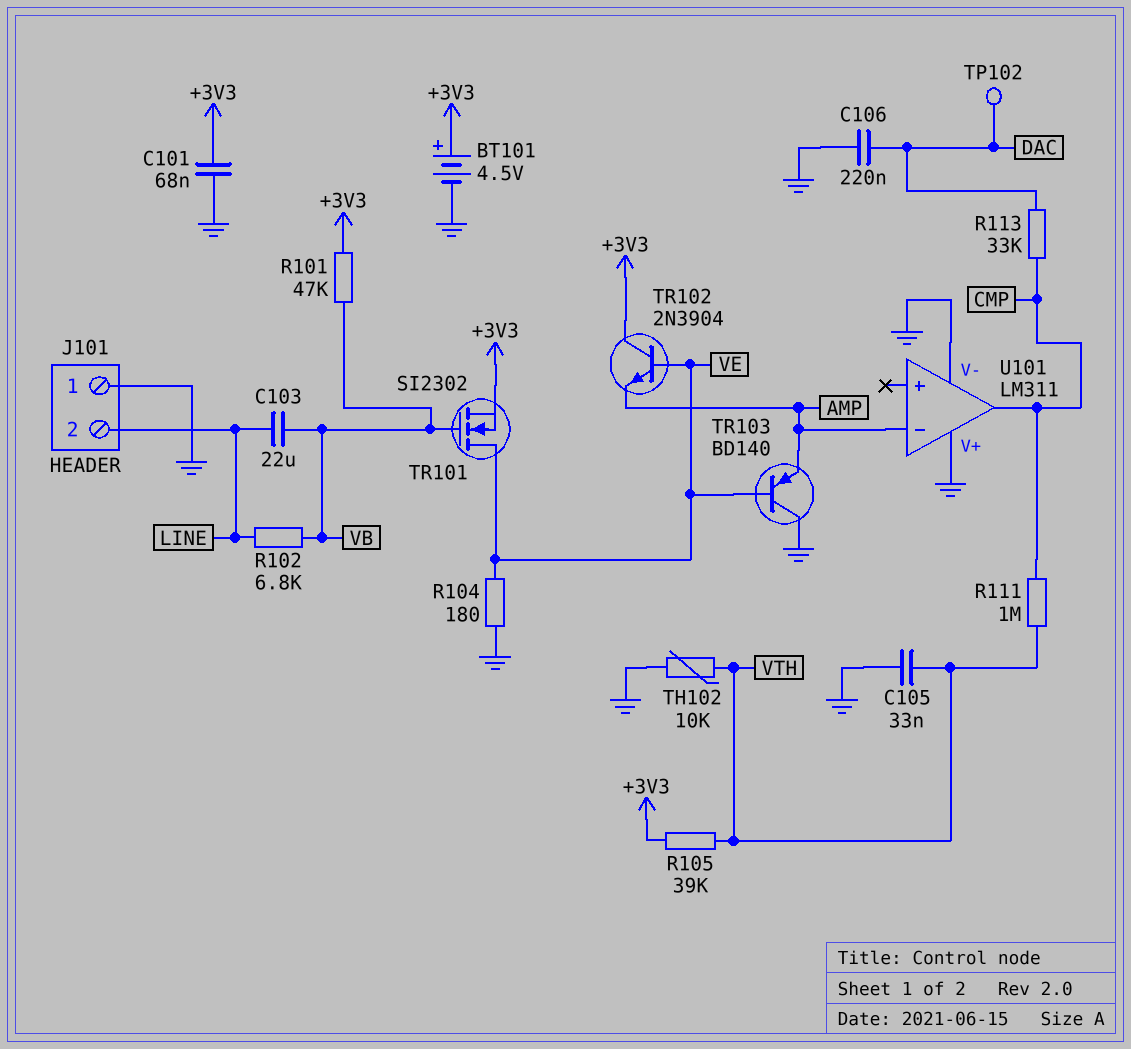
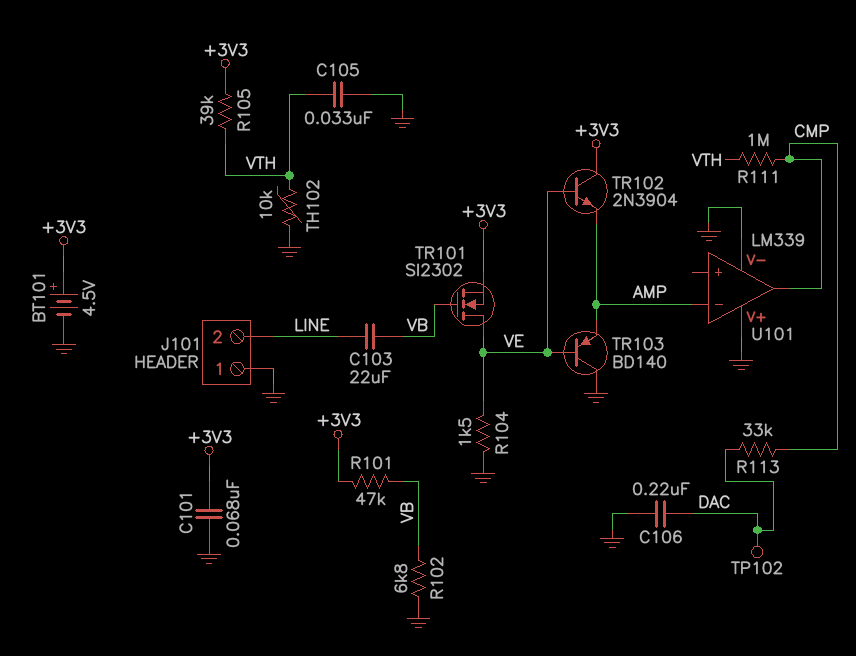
R102: 6.8k (LINE, VB) -> 6.8k (GND, VB)
R104: 180 (GND, VE) -> 1.5k (GND, VE)
U101: LM311 -> LM339

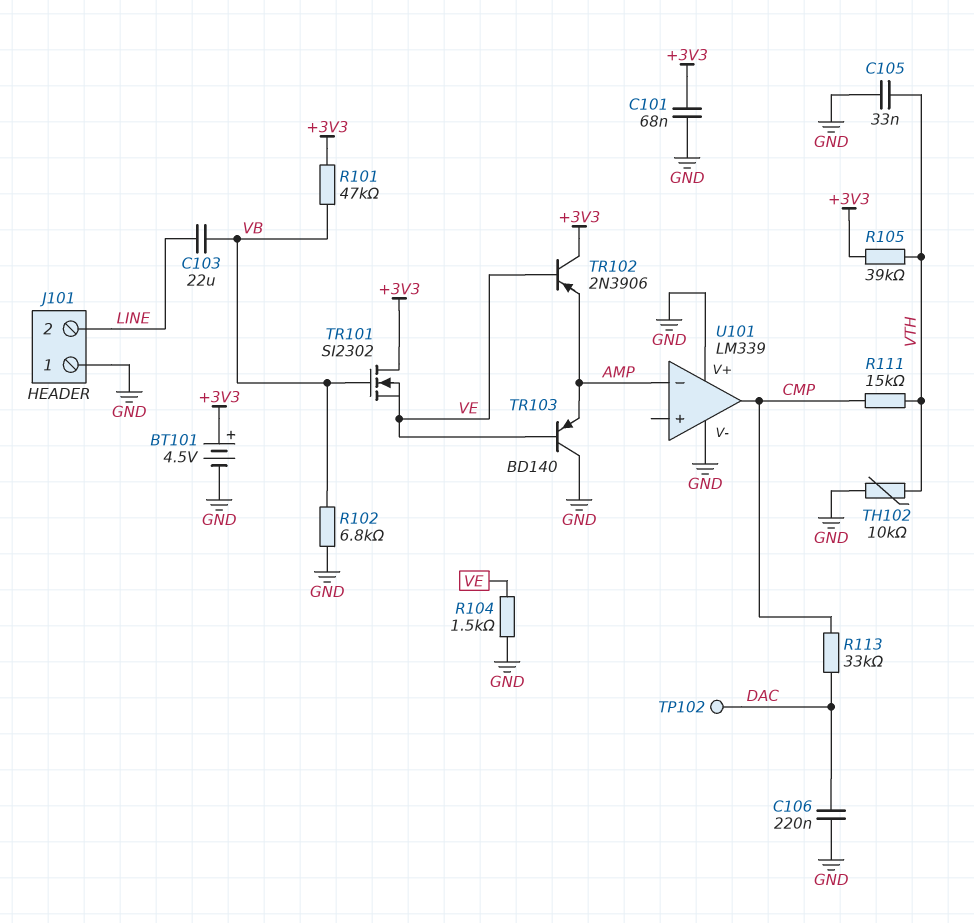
R111: 1M (CMP, VTH) -> 15k (CMP, VTH)
TR101: NMOS SI2302 (G VB, D VE, S +3V3) -> NMOS SI2302 (G VB, D +3V3, S VE)
TR102: NPN 2N3904 (B VE, C +3V3, E AMP) -> PNP 2N3906 (B VE, C +3V3, E AMP)

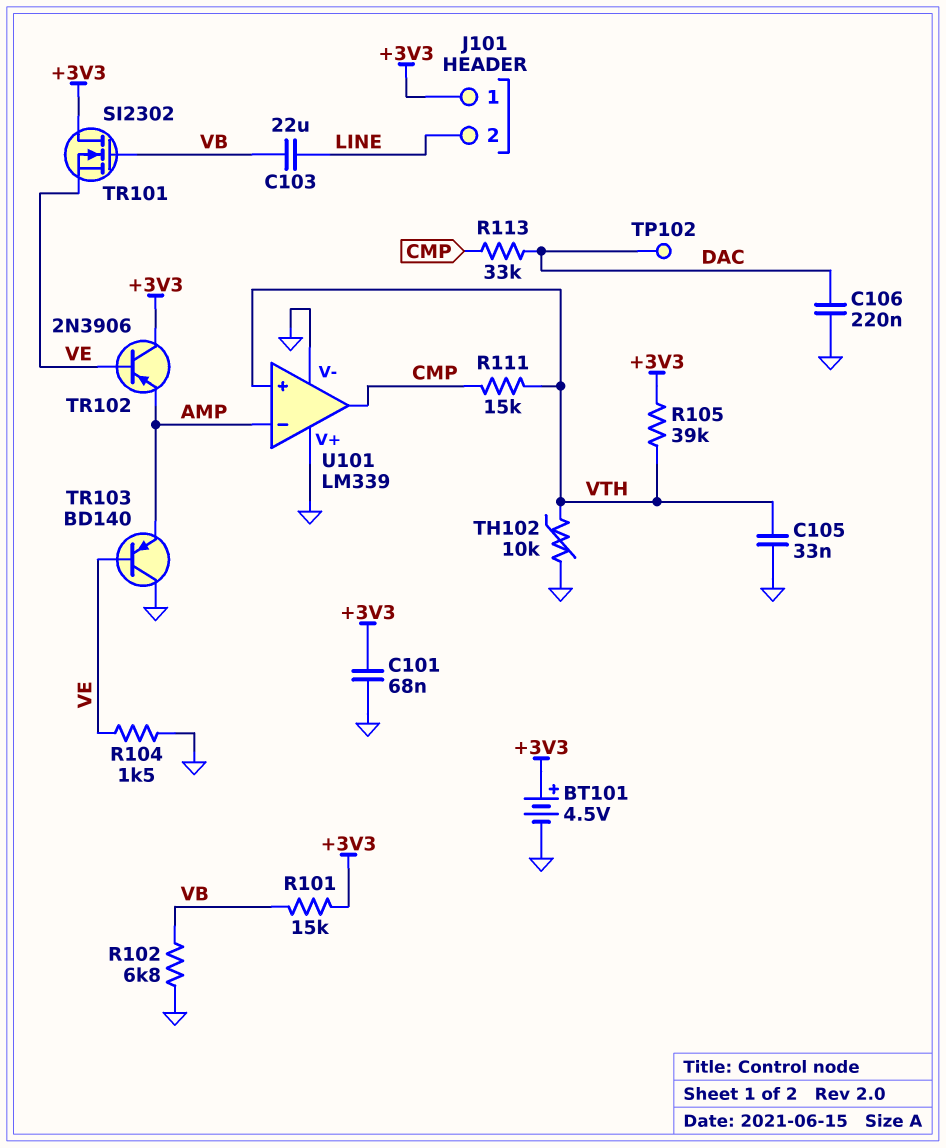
J101 pin 1: GND -> +3V3
R101: 47k (+3V3, VB) -> 15k (+3V3, VB)
U101 pin in+: none -> VTH

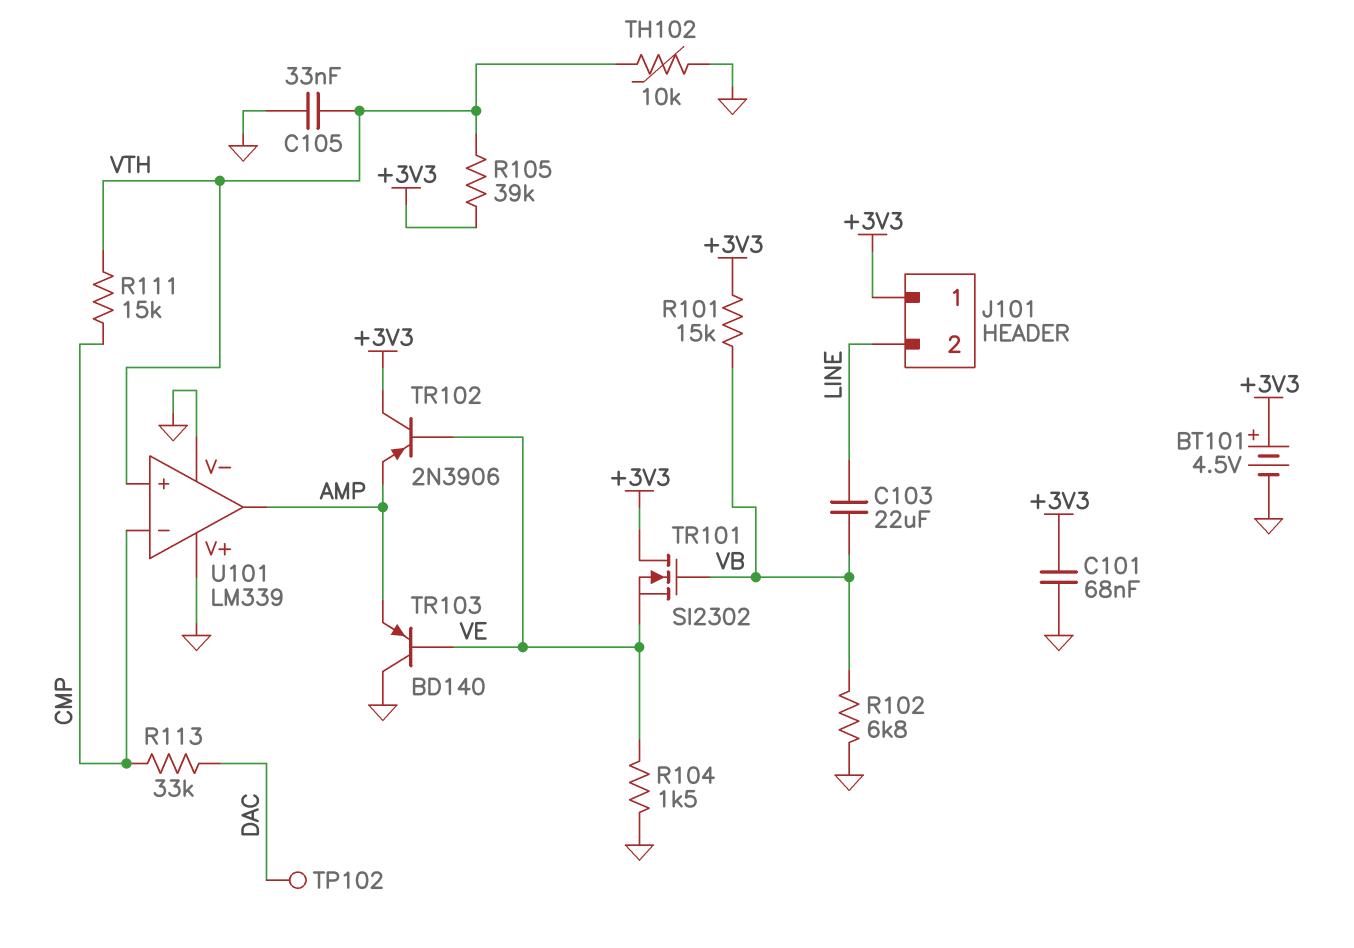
C106: 220nF (DAC, GND) -> none
U101 pin in-: AMP -> CMP
U101 pin out: CMP -> AMP

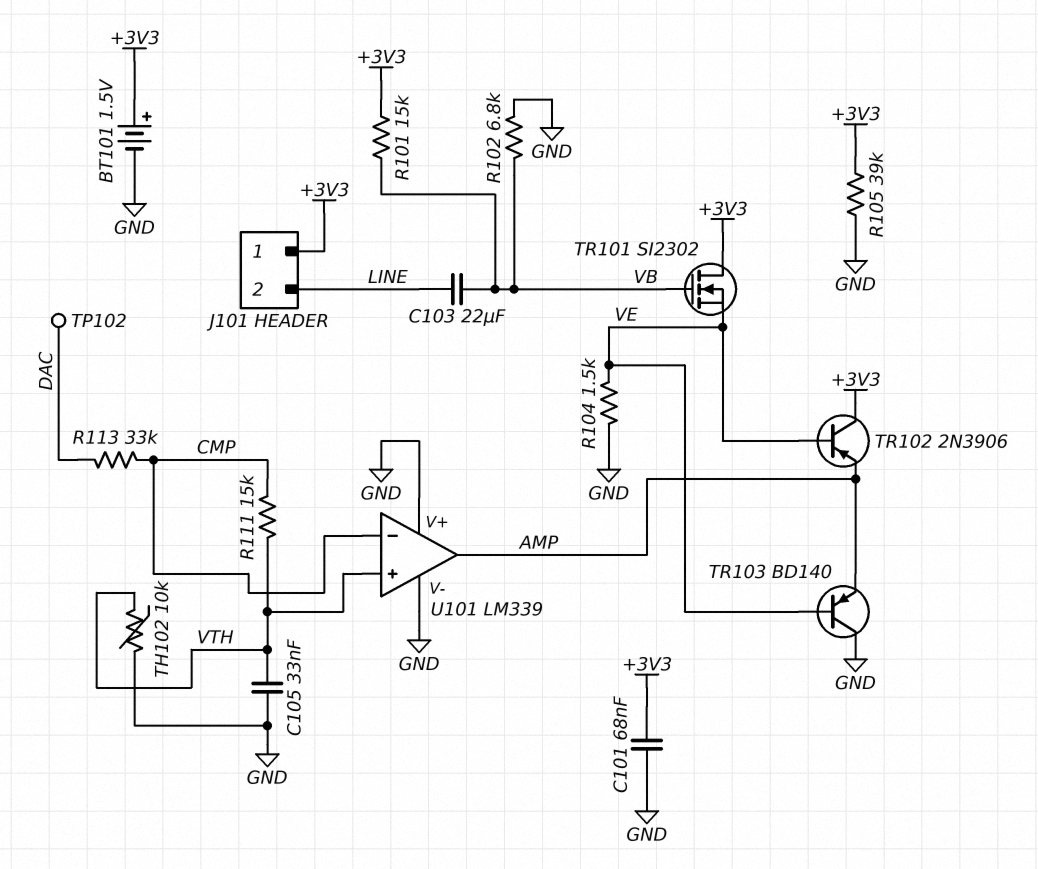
BT101: 4.5V (plus +3V3, minus GND) -> 1.5V (plus +3V3, minus GND)
R105: 39k (+3V3, VTH) -> 39k (+3V3, GND)

